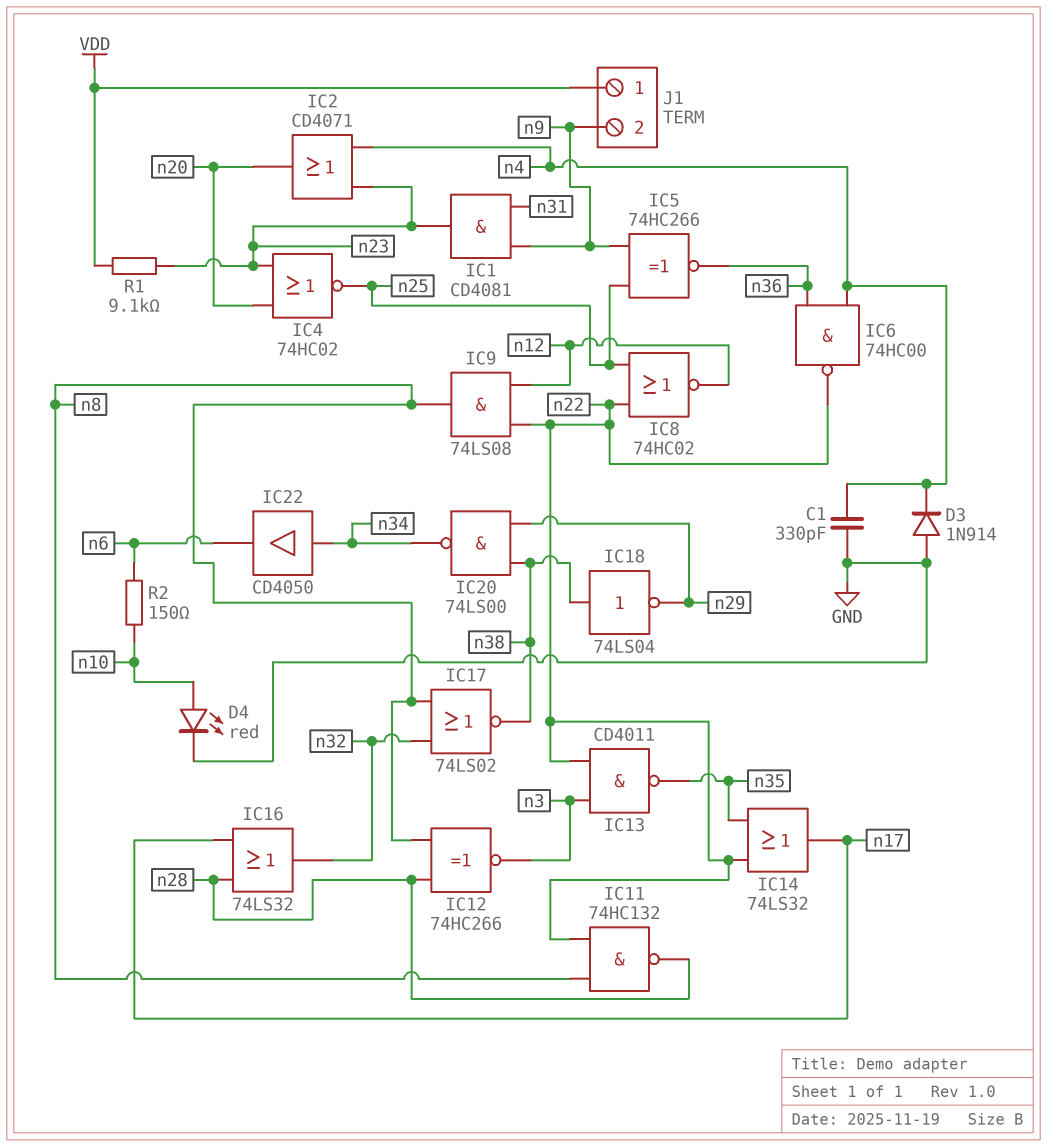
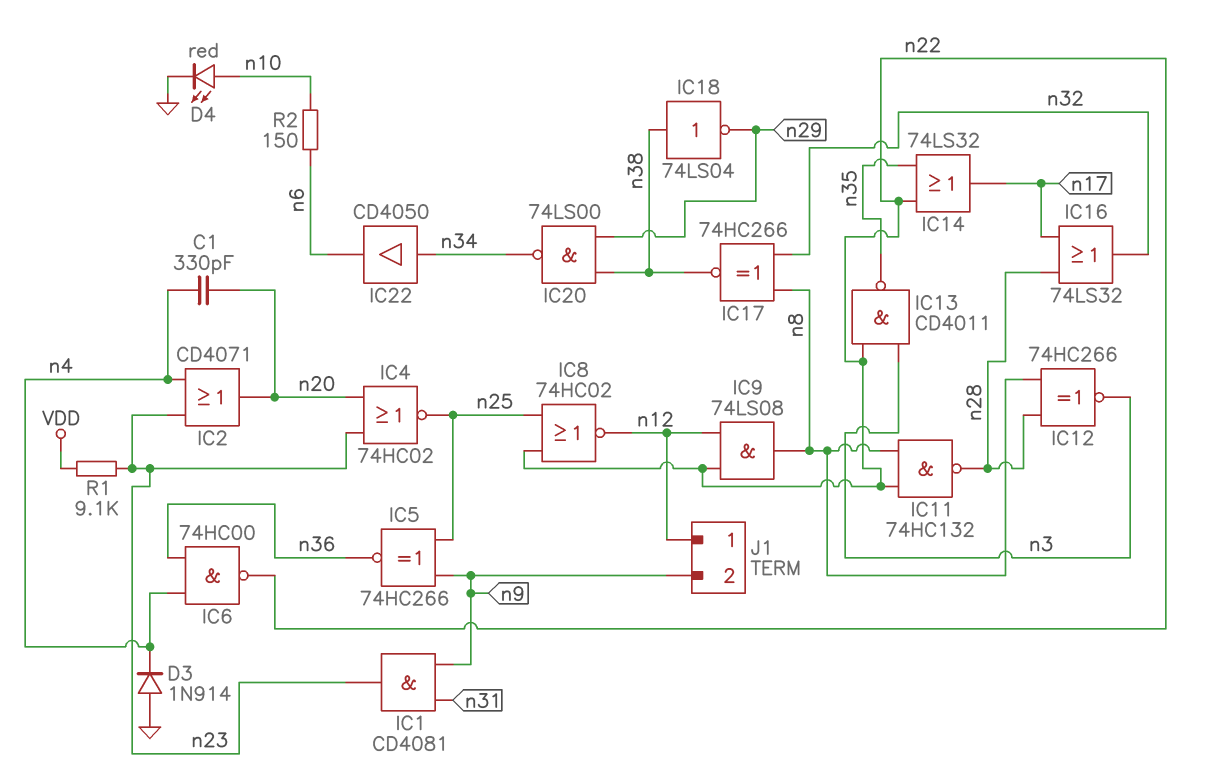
C1: 330pF (GND, n4) -> 330pF (n4, n20)
IC17: NOR 74LS02 (in n8, in n32, out n38) -> XNOR 74HC266 (in n8, in n32, out n38)
J1 pin 1: VDD -> n12

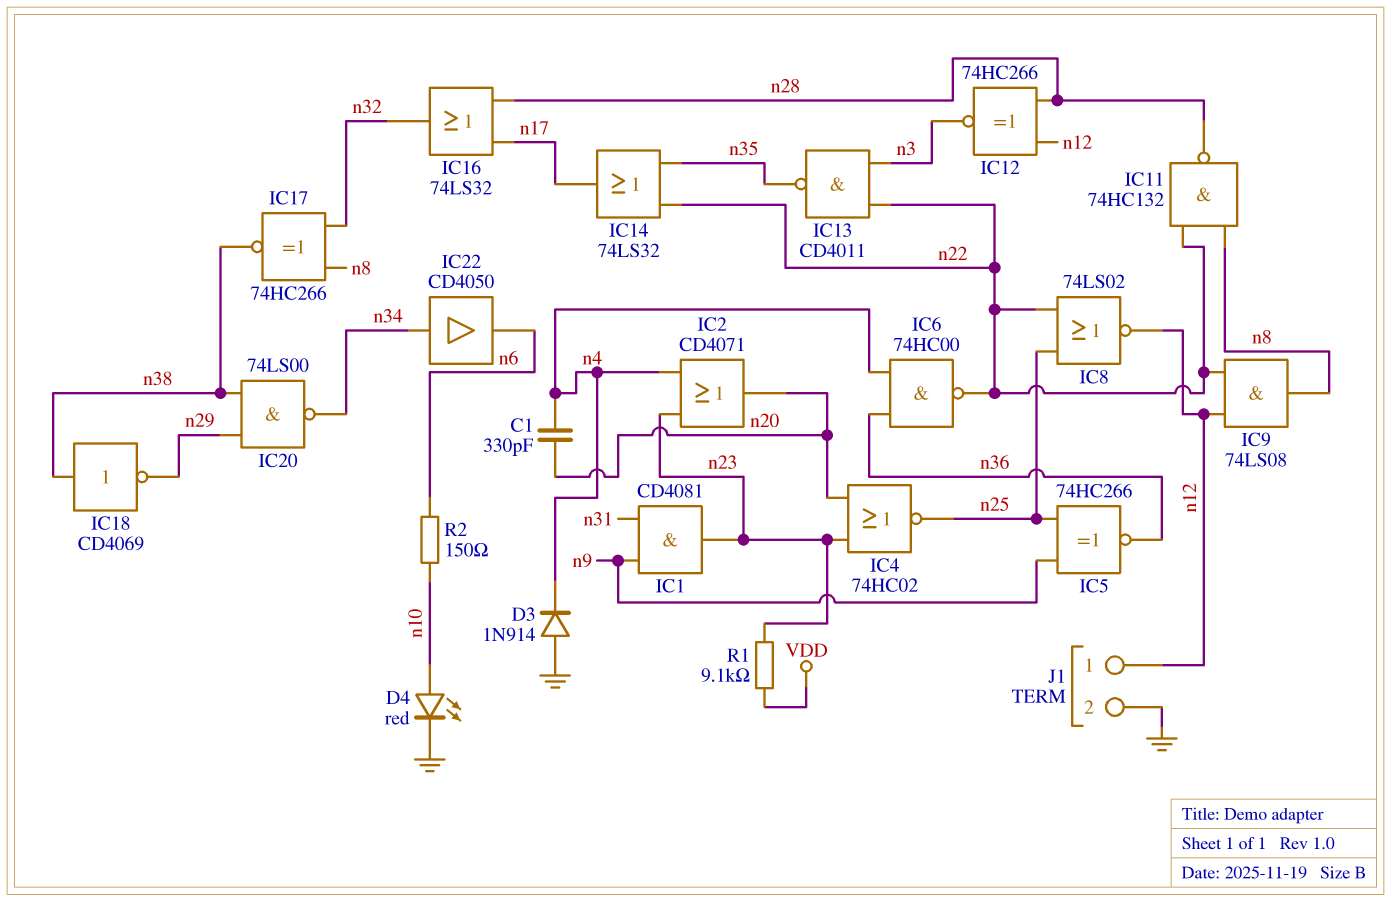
IC8: NOR 74HC02 (in n22, in n25, out n12) -> NOR 74LS02 (in n22, in n25, out n12)
IC12: XNOR 74HC266 (in n8, in n28, out n3) -> XNOR 74HC266 (in n12, in n28, out n3)
IC18: NOT 74LS04 (in n38, out n29) -> NOT CD4069 (in n38, out n29)
J1 pin 2: n9 -> GND

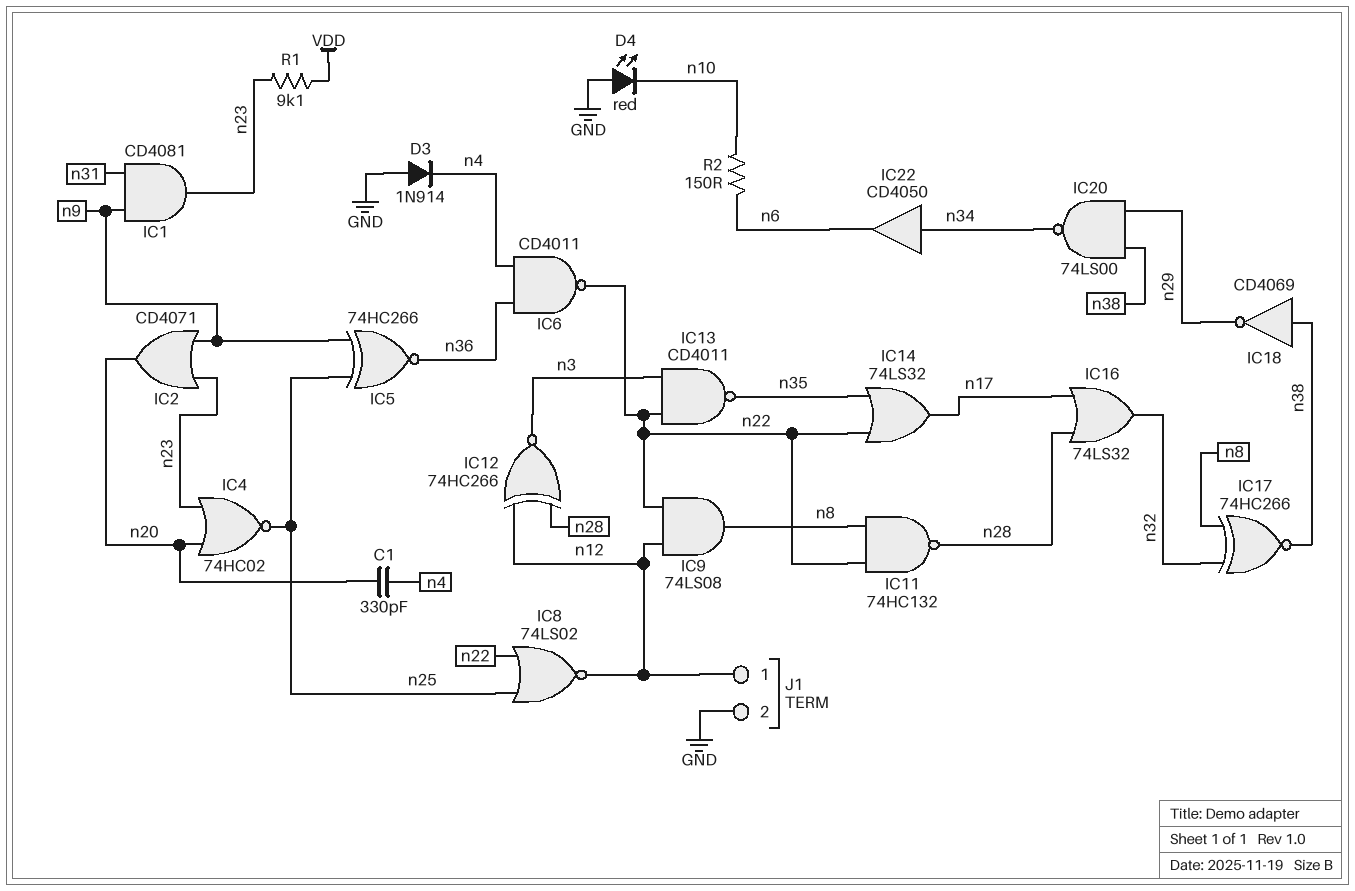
D4: LED red (A n10, K GND) -> LED red (A GND, K n10)
IC2: OR CD4071 (in n4, in n23, out n20) -> OR CD4071 (in n9, in n23, out n20)
IC6: NAND 74HC00 (in n4, in n36, out n22) -> NAND CD4011 (in n4, in n36, out n22)

